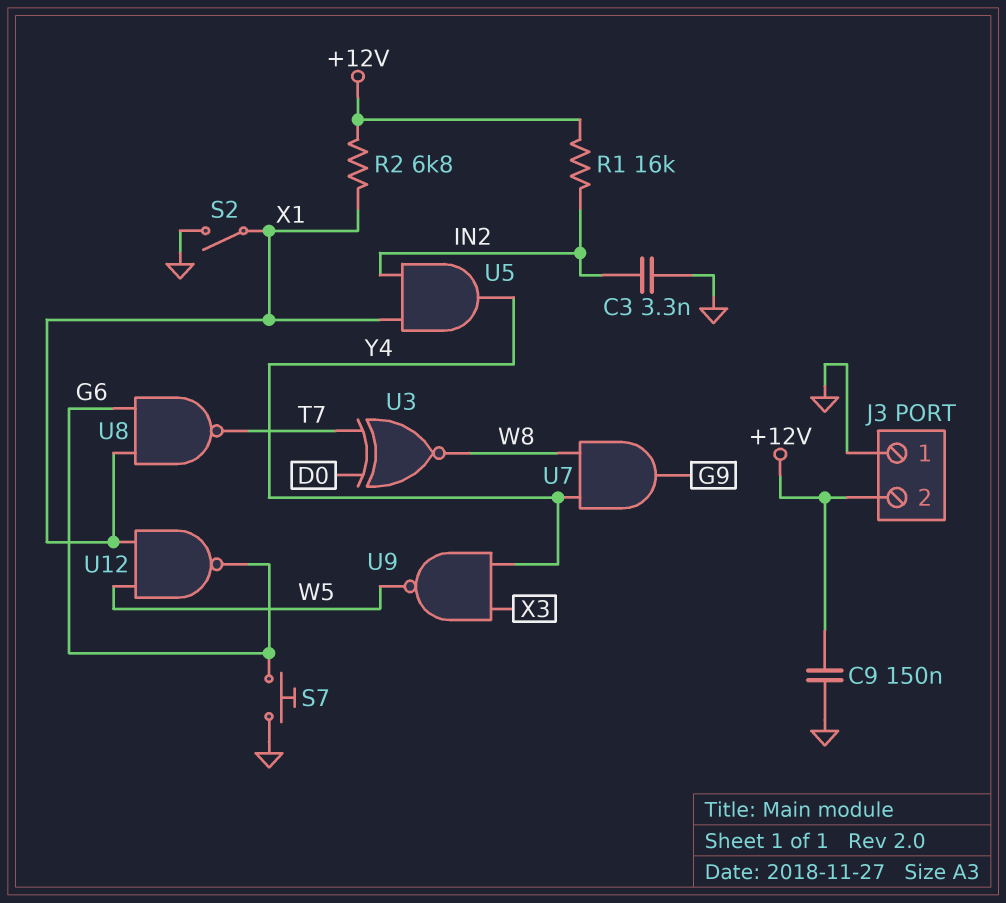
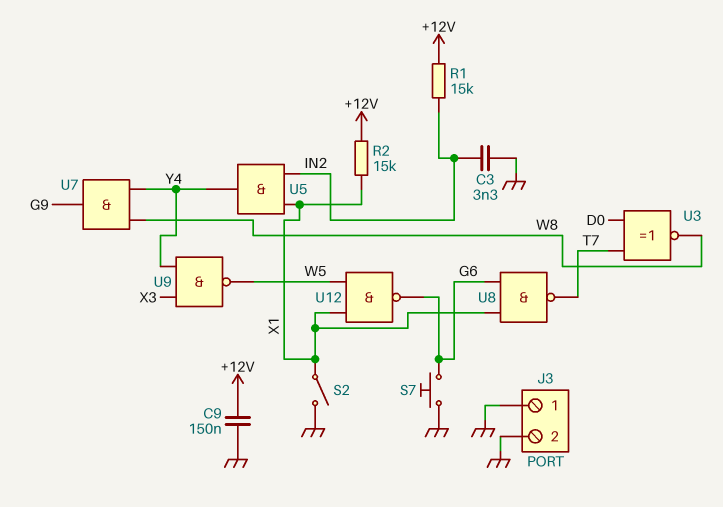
J3 pin 2: +12V -> GND
R1: 16k (+12V, IN2) -> 15k (+12V, IN2)
R2: 6.8k (+12V, X1) -> 15k (+12V, X1)

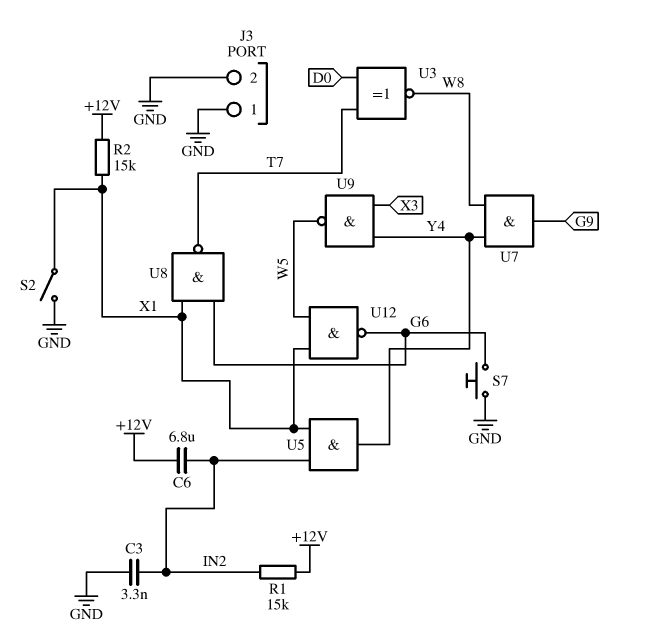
C6: none -> 6.8uF (+12V, IN2)
C9: 150nF (+12V, GND) -> none

